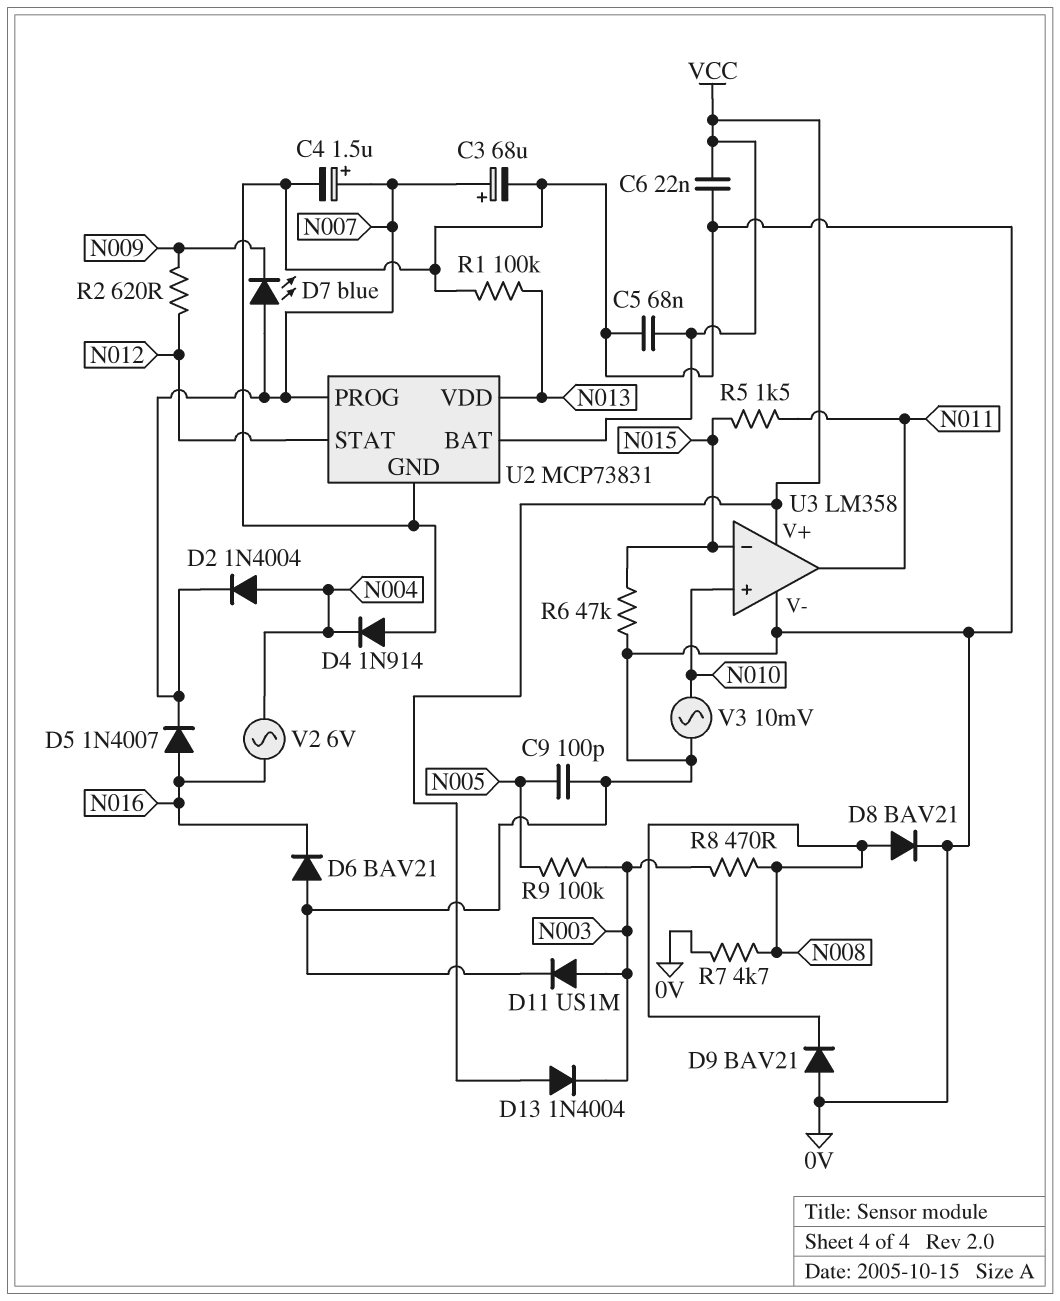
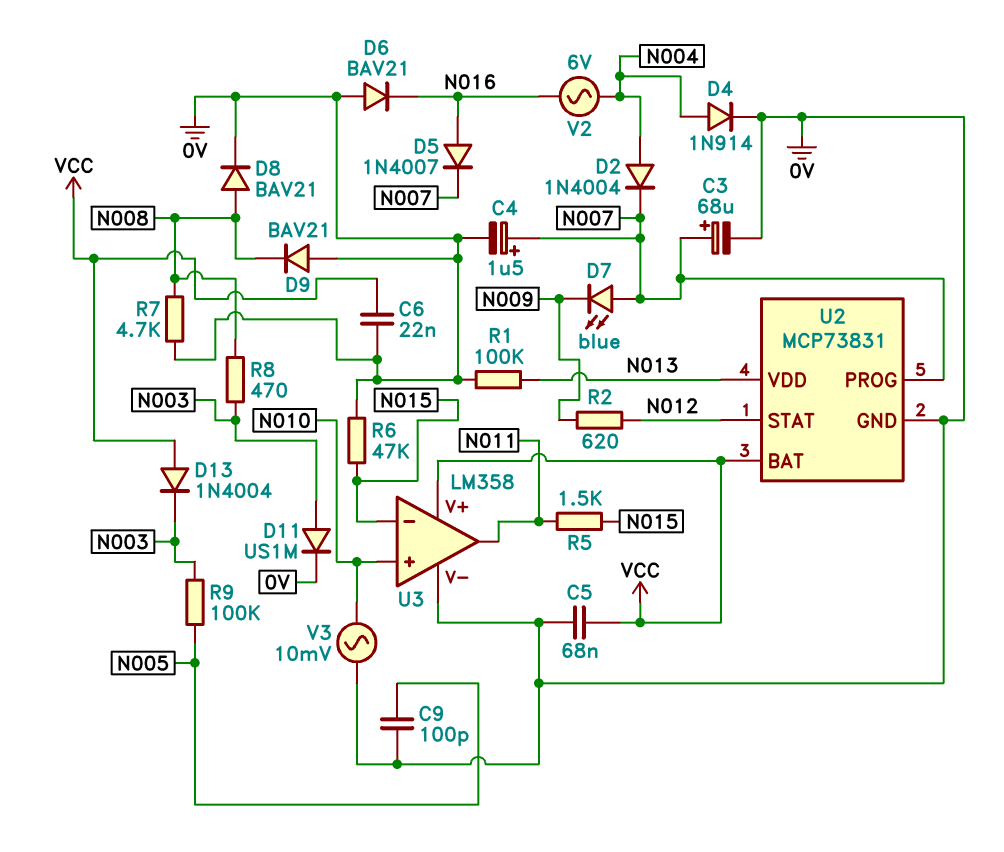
D4: diode 1N914 (A 0V, K N004) -> diode 1N914 (A N004, K 0V)

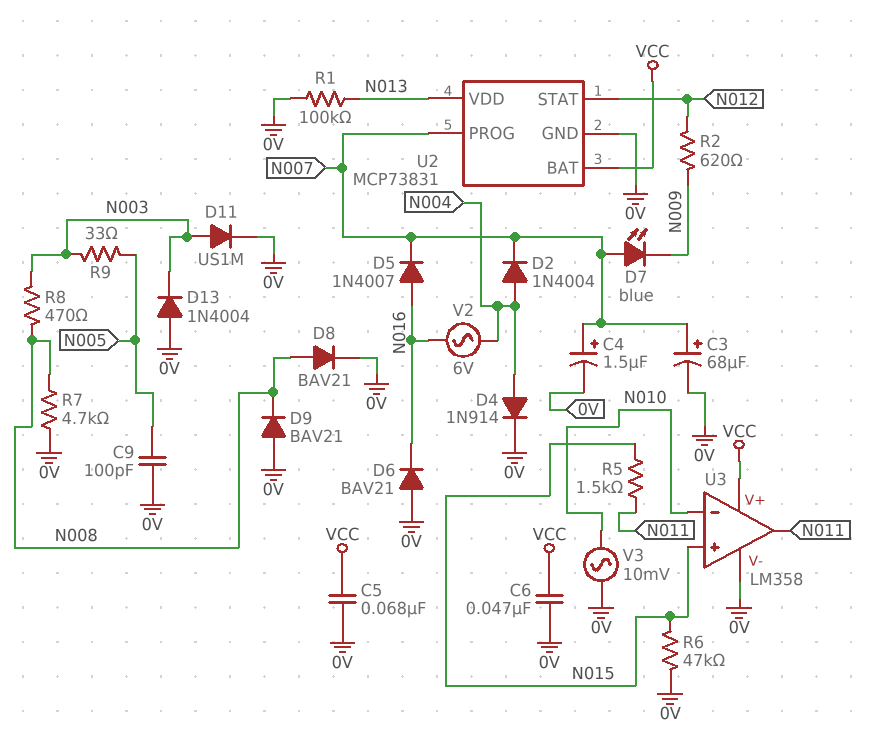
C6: 22nF (0V, VCC) -> 47nF (0V, VCC)
D13: diode 1N4004 (A VCC, K N003) -> diode 1N4004 (A 0V, K N003)
R9: 100k (N003, N005) -> 33 (N003, N005)
U3 pin in+: N010 -> N015
U3 pin in-: N015 -> N010

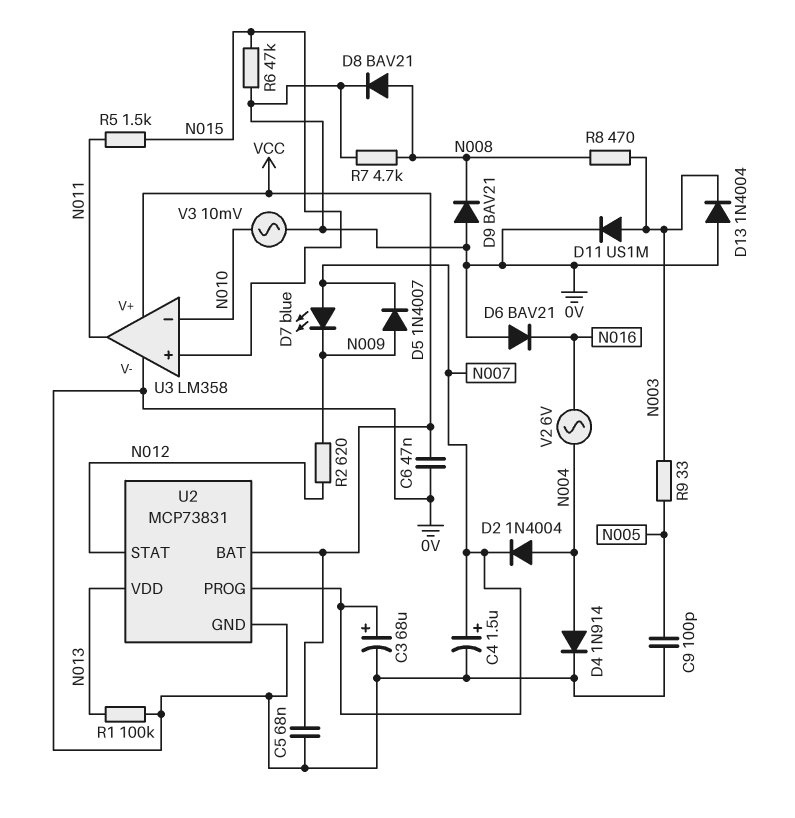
D5: diode 1N4007 (A N016, K N007) -> diode 1N4007 (A N009, K N007)

